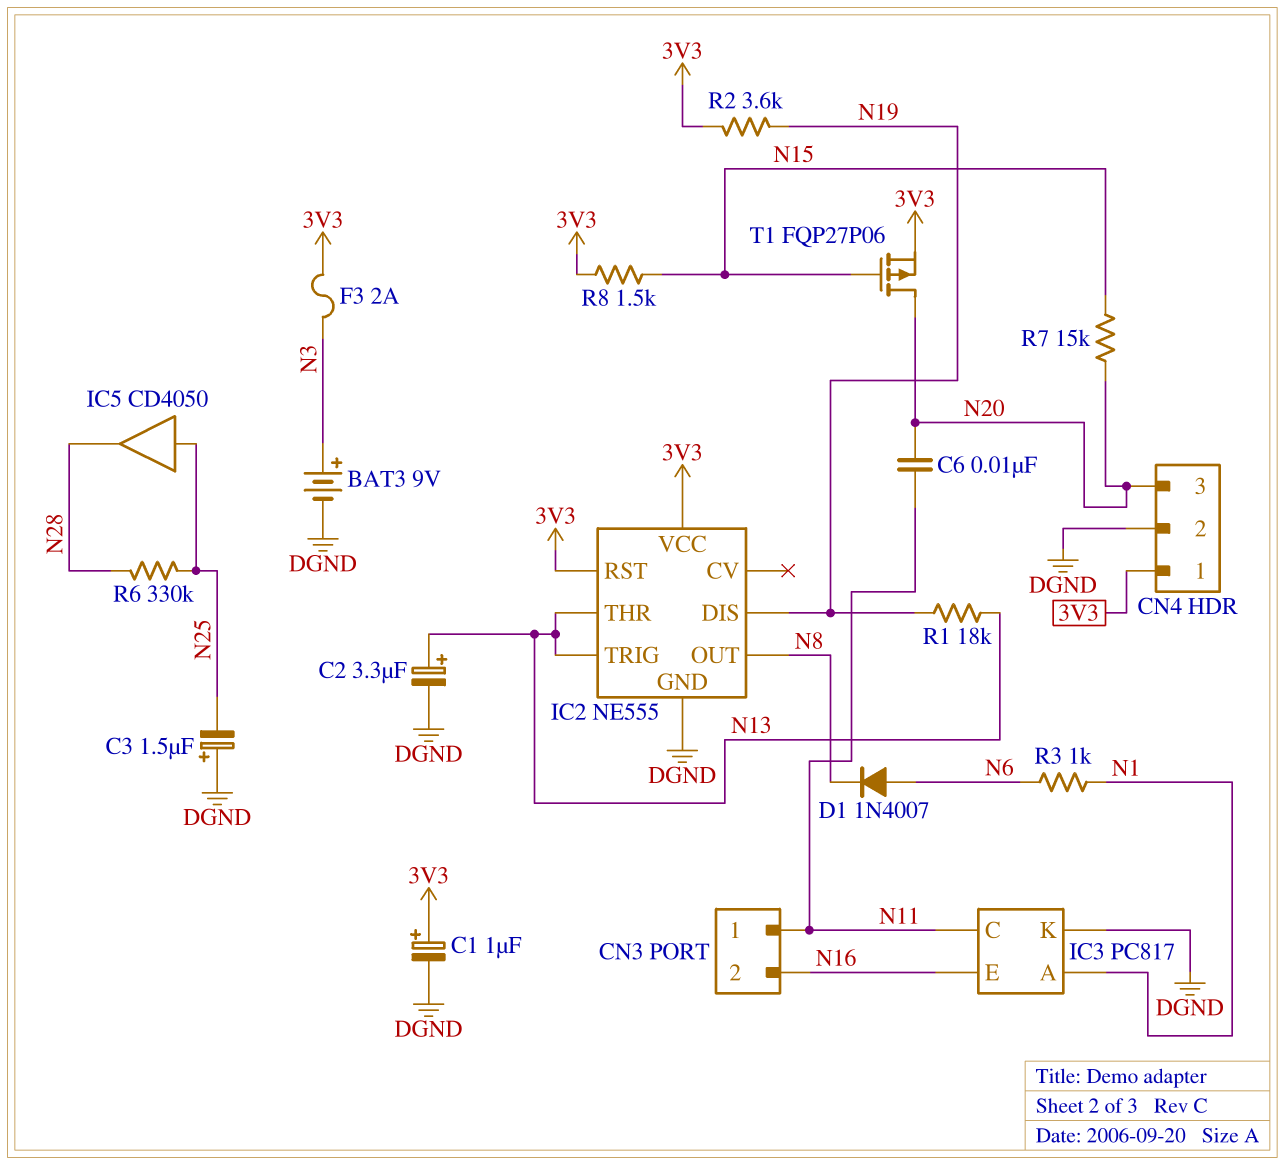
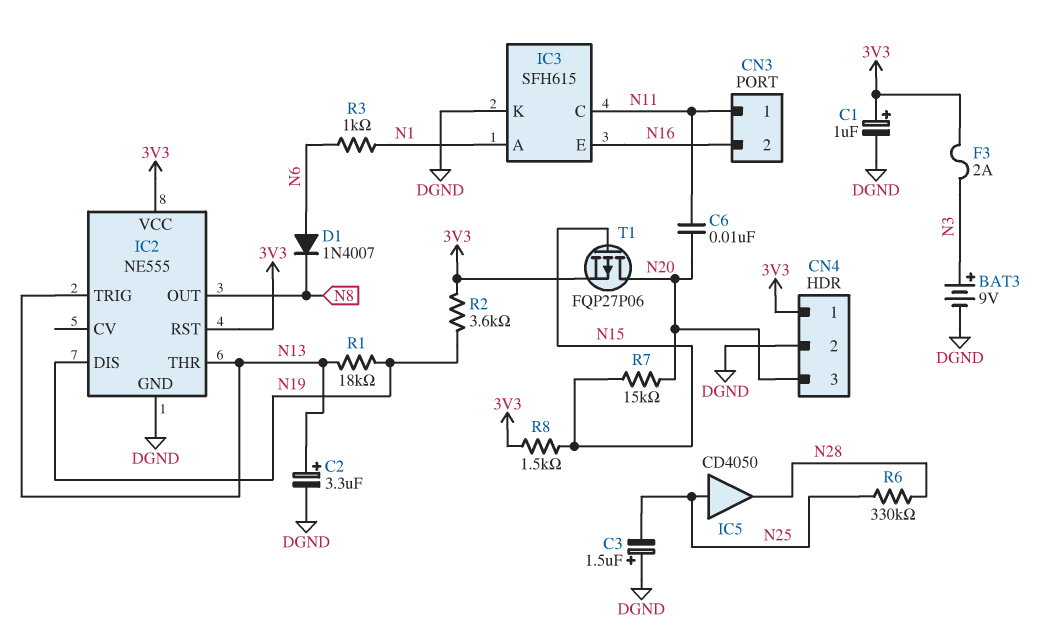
IC3: PC817 -> SFH615

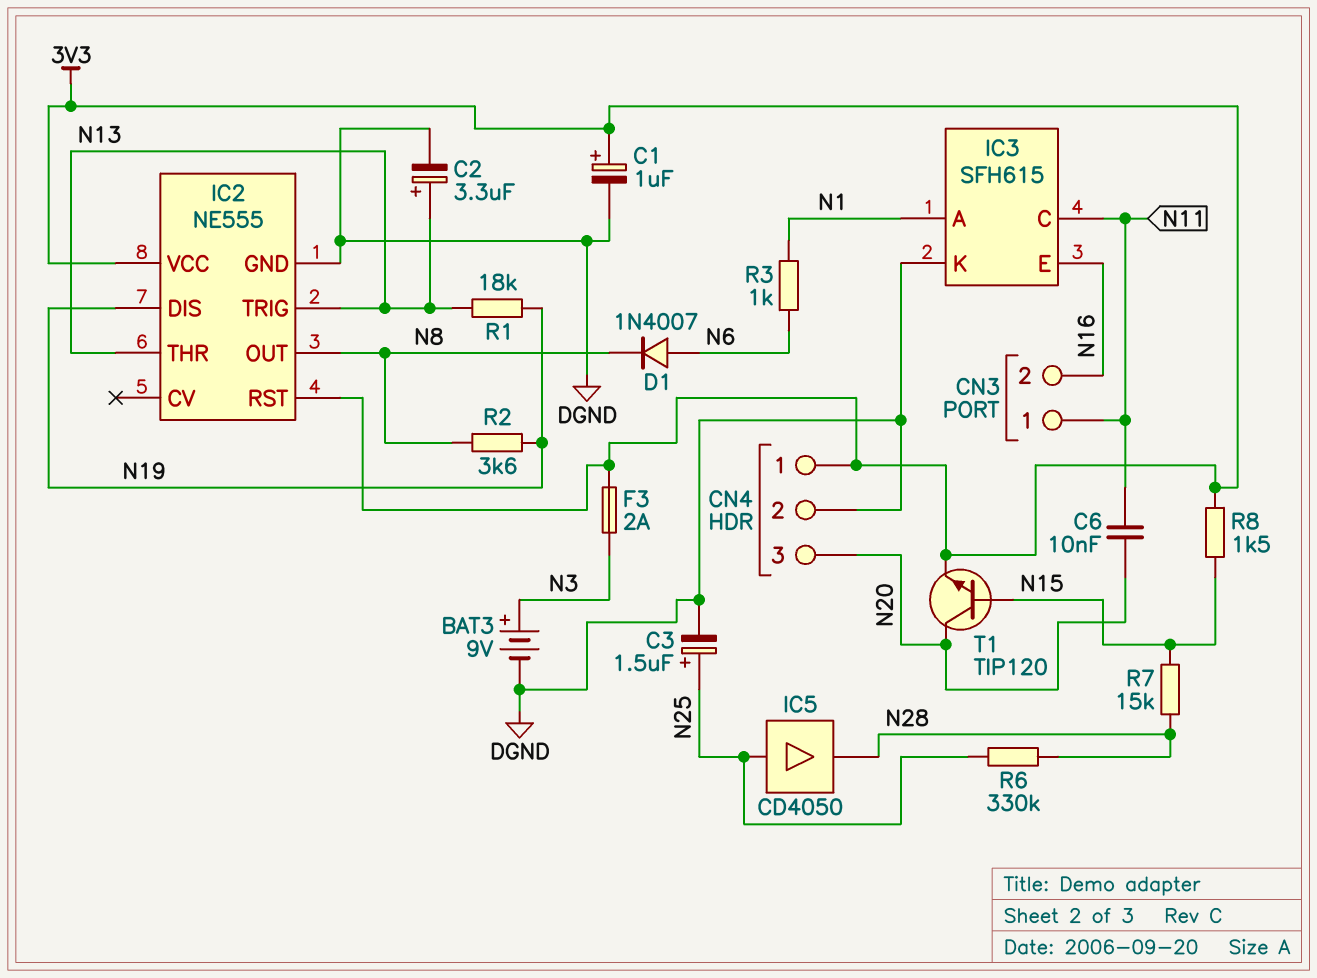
C3: 1.5uF (plus DGND, minus N25) -> 1.5uF (plus N25, minus DGND)
R2: 3.6k (3V3, N19) -> 3.6k (N8, N19)
R7: 15k (N15, N20) -> 15k (N15, N28)
T1: PMOS FQP27P06 (G N15, D N20, S 3V3) -> NPN TIP120 (B N15, C N20, E 3V3)

